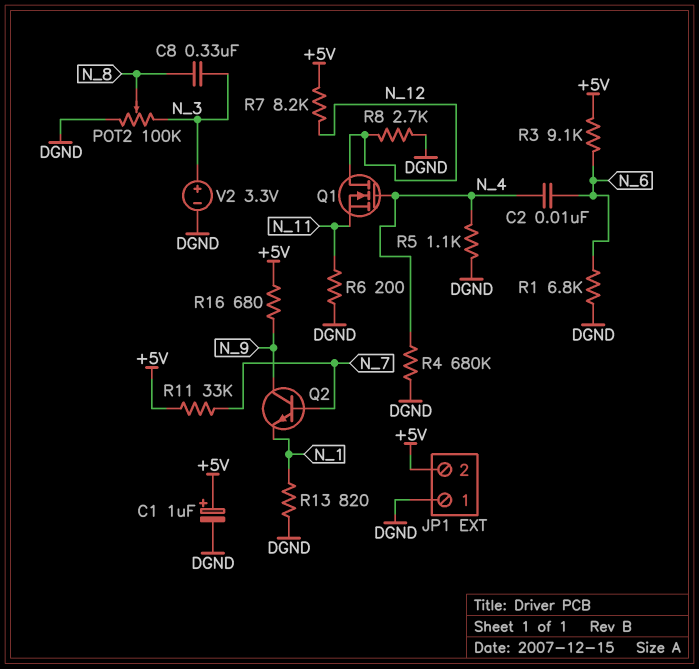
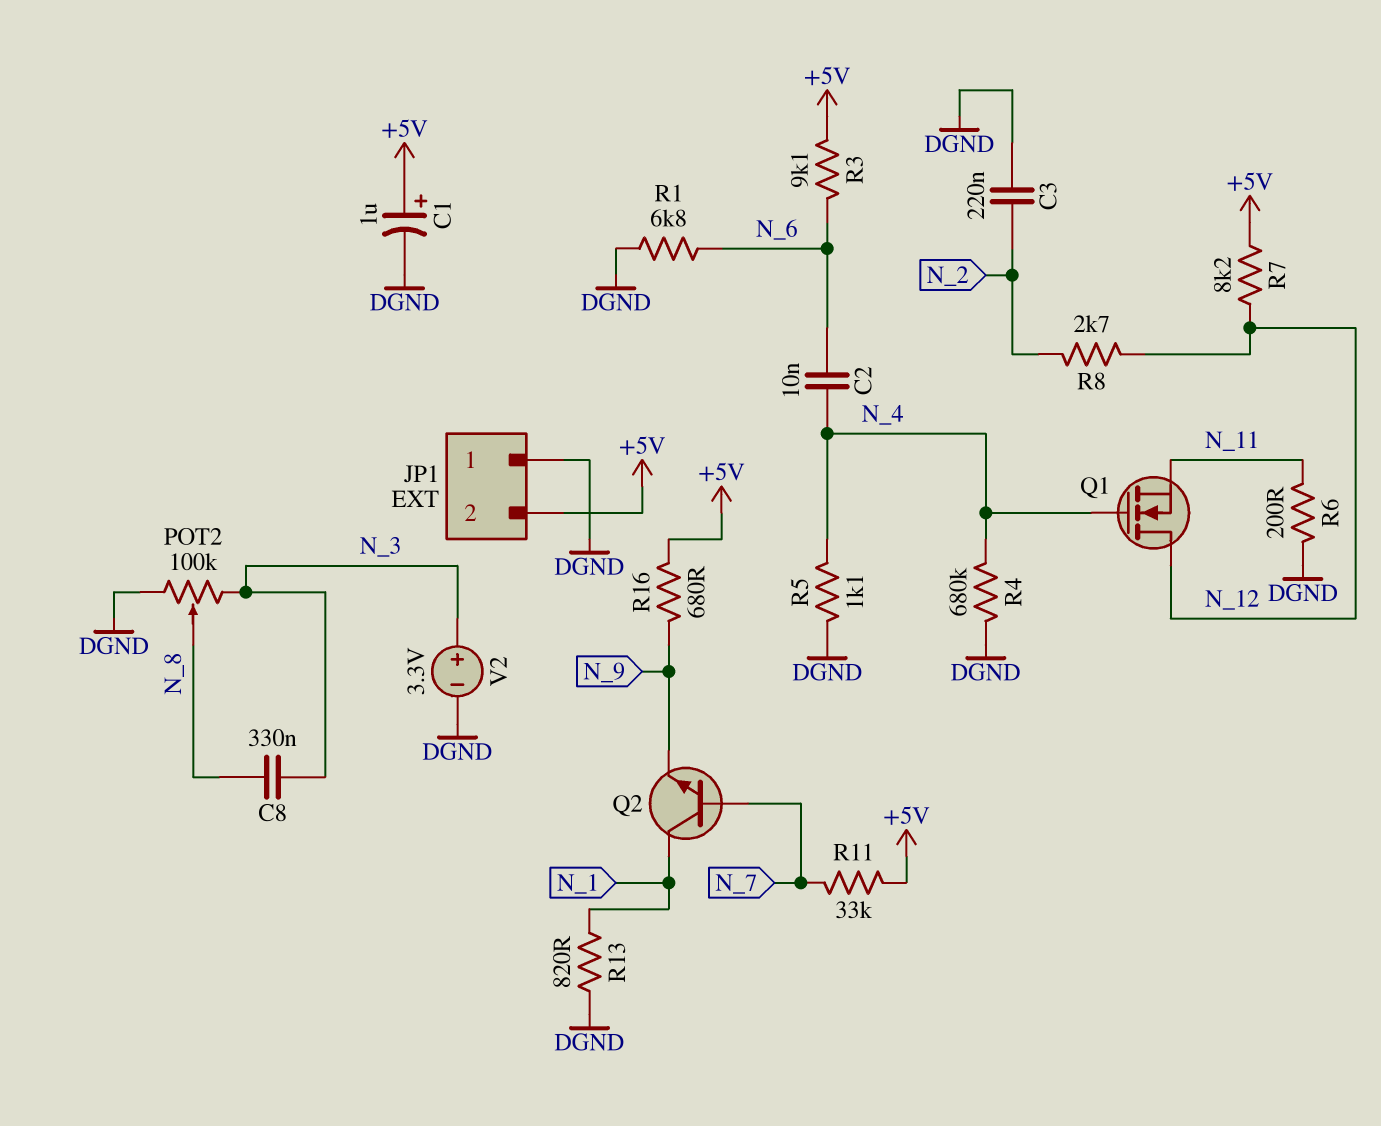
C3: none -> 220nF (DGND, N_2)
Q2: NPN (B N_7, C N_9, E N_1) -> NPN (B N_7, C N_1, E N_9)
R8: 2.7k (DGND, N_12) -> 2.7k (N_2, N_12)

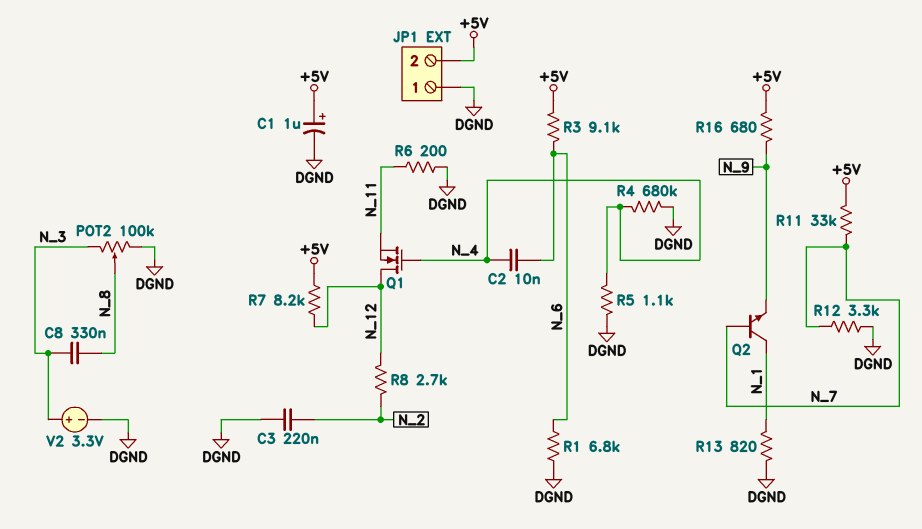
R12: none -> 3.3k (DGND, N_7)

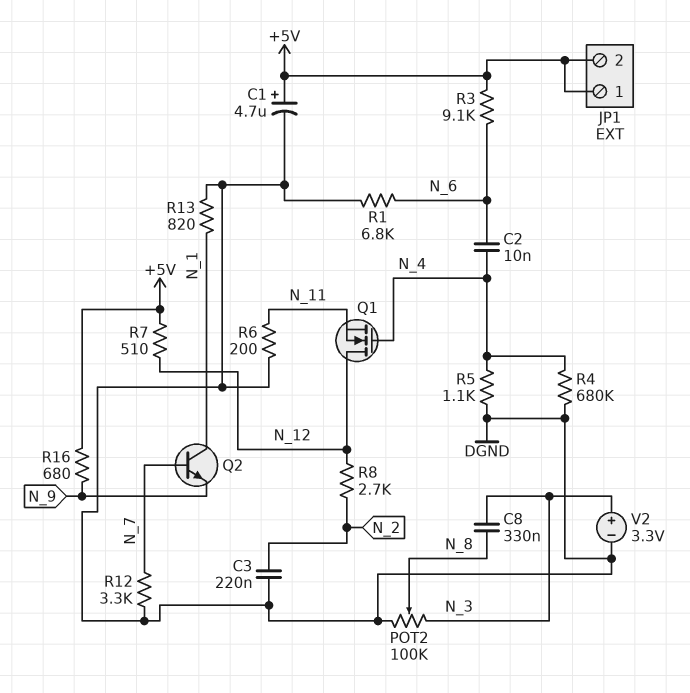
C1: 1uF (plus +5V, minus DGND) -> 4.7uF (plus +5V, minus DGND)
JP1 pin 1: DGND -> +5V
R7: 8.2k (+5V, N_12) -> 510 (+5V, N_12)
R11: 33k (+5V, N_7) -> none

